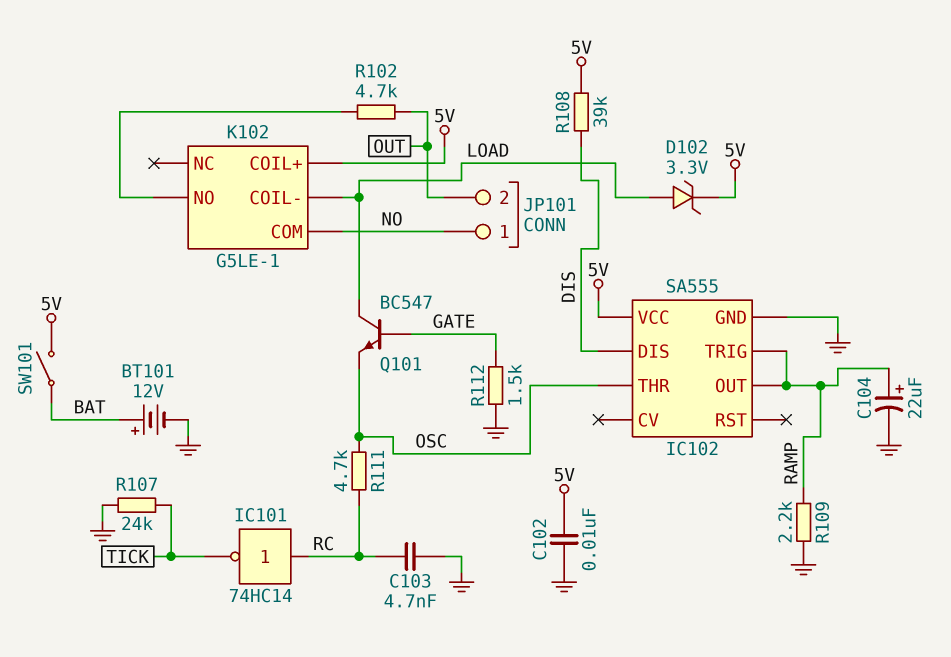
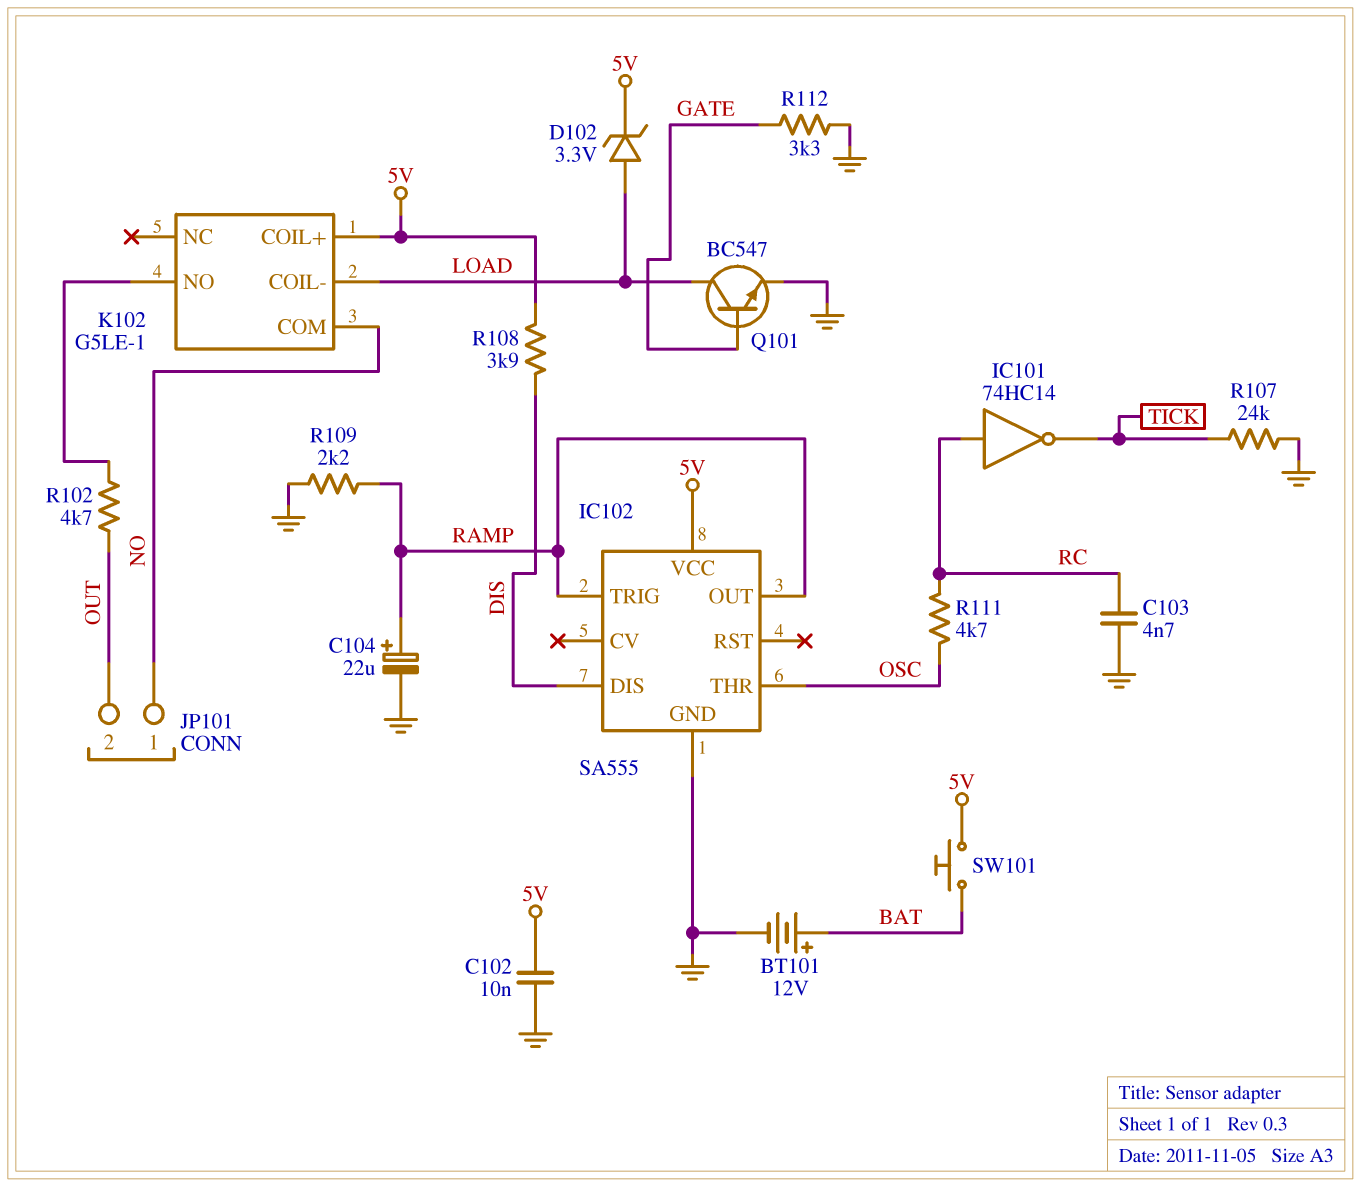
Q101: NPN BC547 (B GATE, C LOAD, E OSC) -> NPN BC547 (B GATE, C LOAD, E GND)
R108: 39k (5V, DIS) -> 3.9k (5V, DIS)
R112: 1.5k (GATE, GND) -> 3.3k (GATE, GND)
SW101: switch (5V, BAT) -> button (5V, BAT)

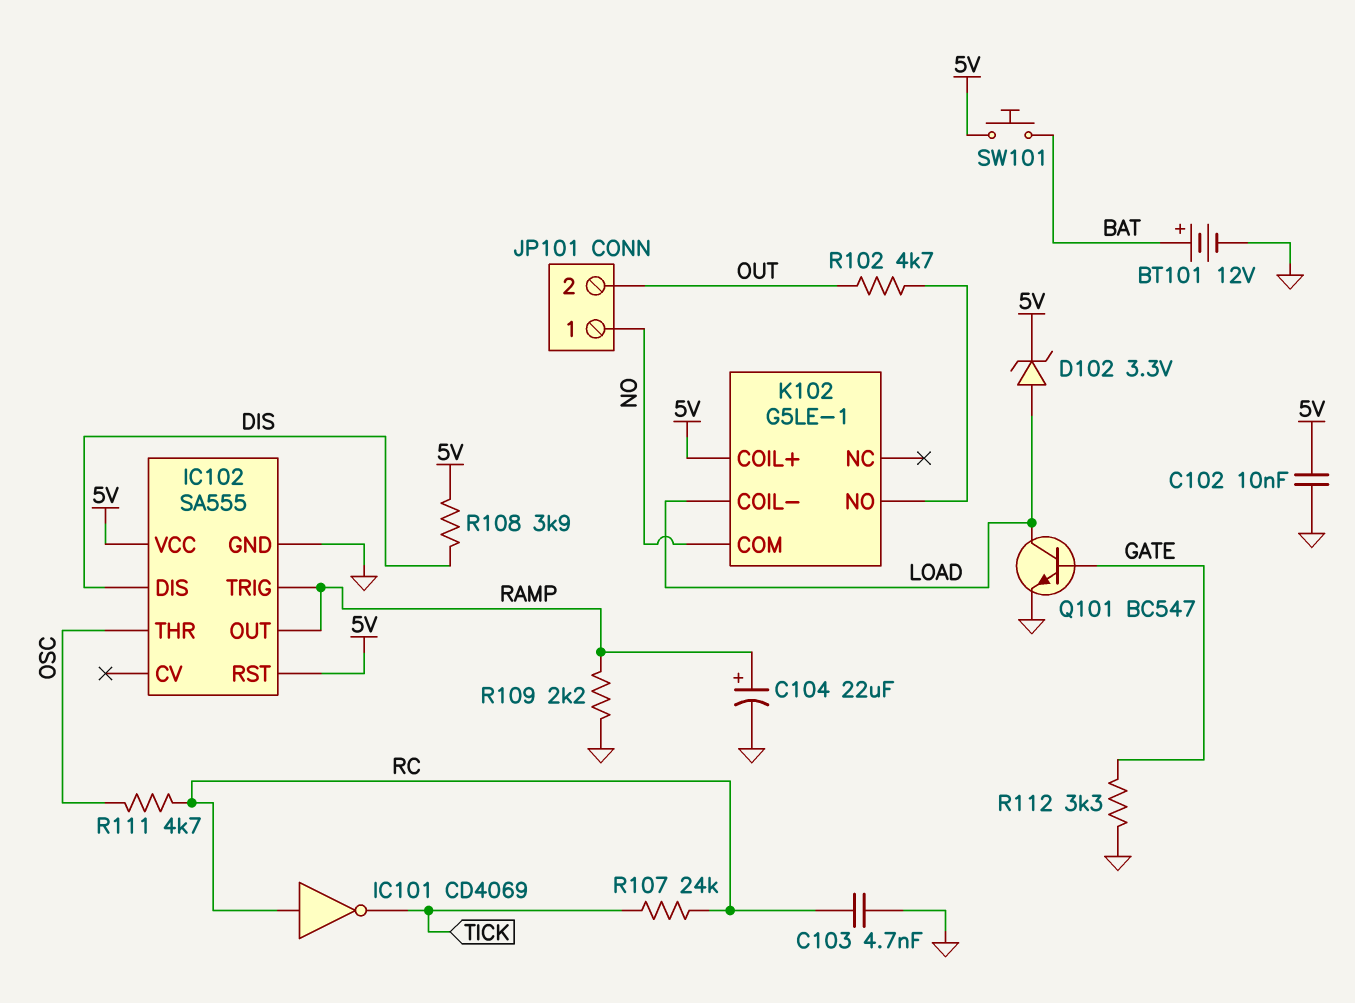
IC101: NOT 74HC14 (in RC, out TICK) -> NOT CD4069 (in RC, out TICK)
IC102 pin RST: none -> 5V
R107: 24k (GND, TICK) -> 24k (RC, TICK)

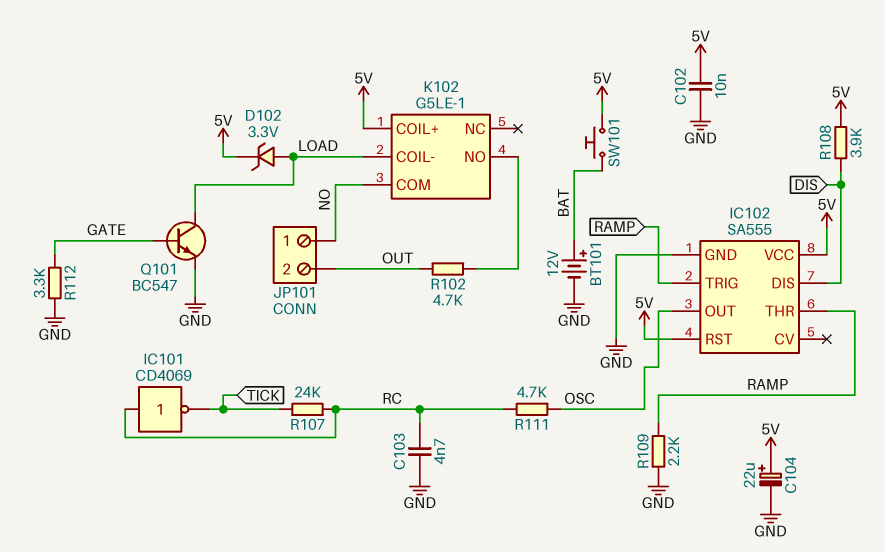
C104: 22uF (plus RAMP, minus GND) -> 22uF (plus 5V, minus GND)
IC102 pin OUT: RAMP -> OSC
IC102 pin THR: OSC -> RAMP

